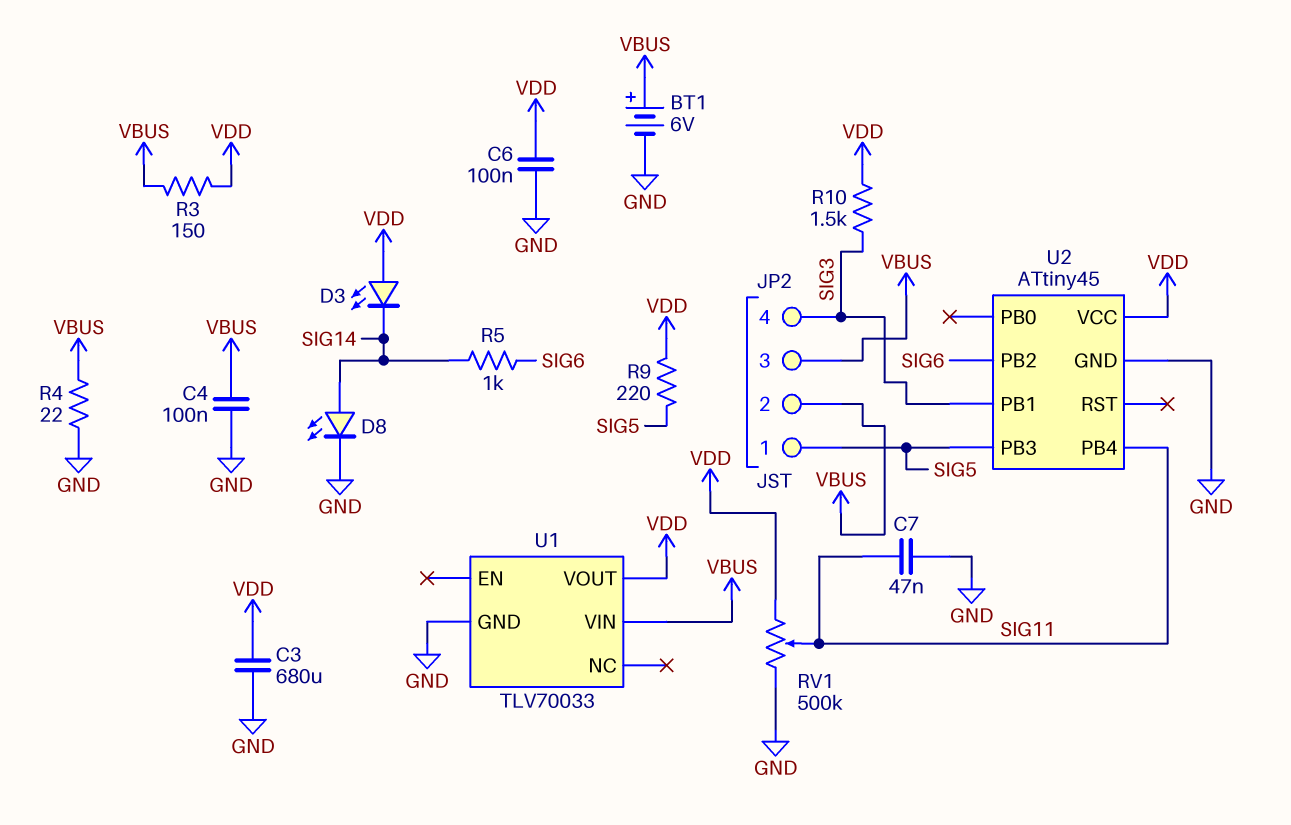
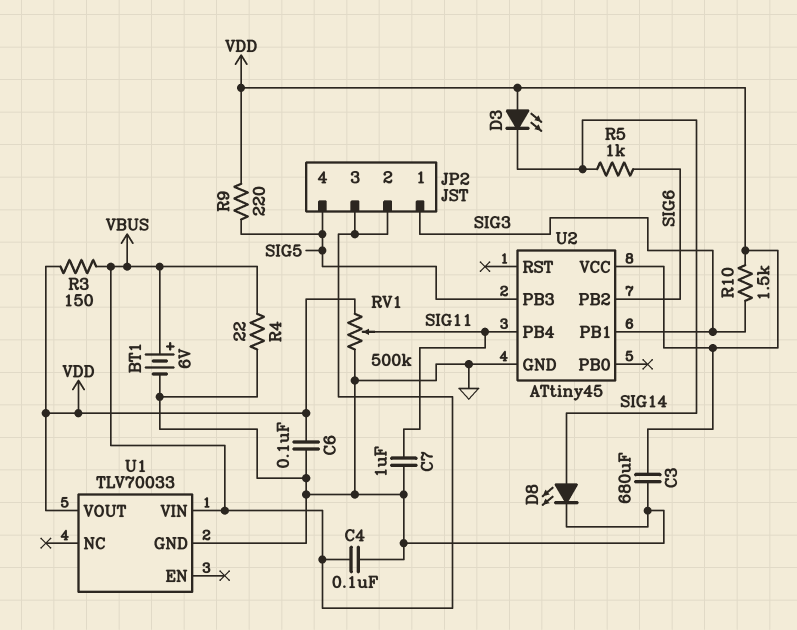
C7: 47nF (GND, SIG11) -> 1uF (GND, SIG11)
JP2 pin 1: SIG5 -> SIG3
JP2 pin 4: SIG3 -> SIG5

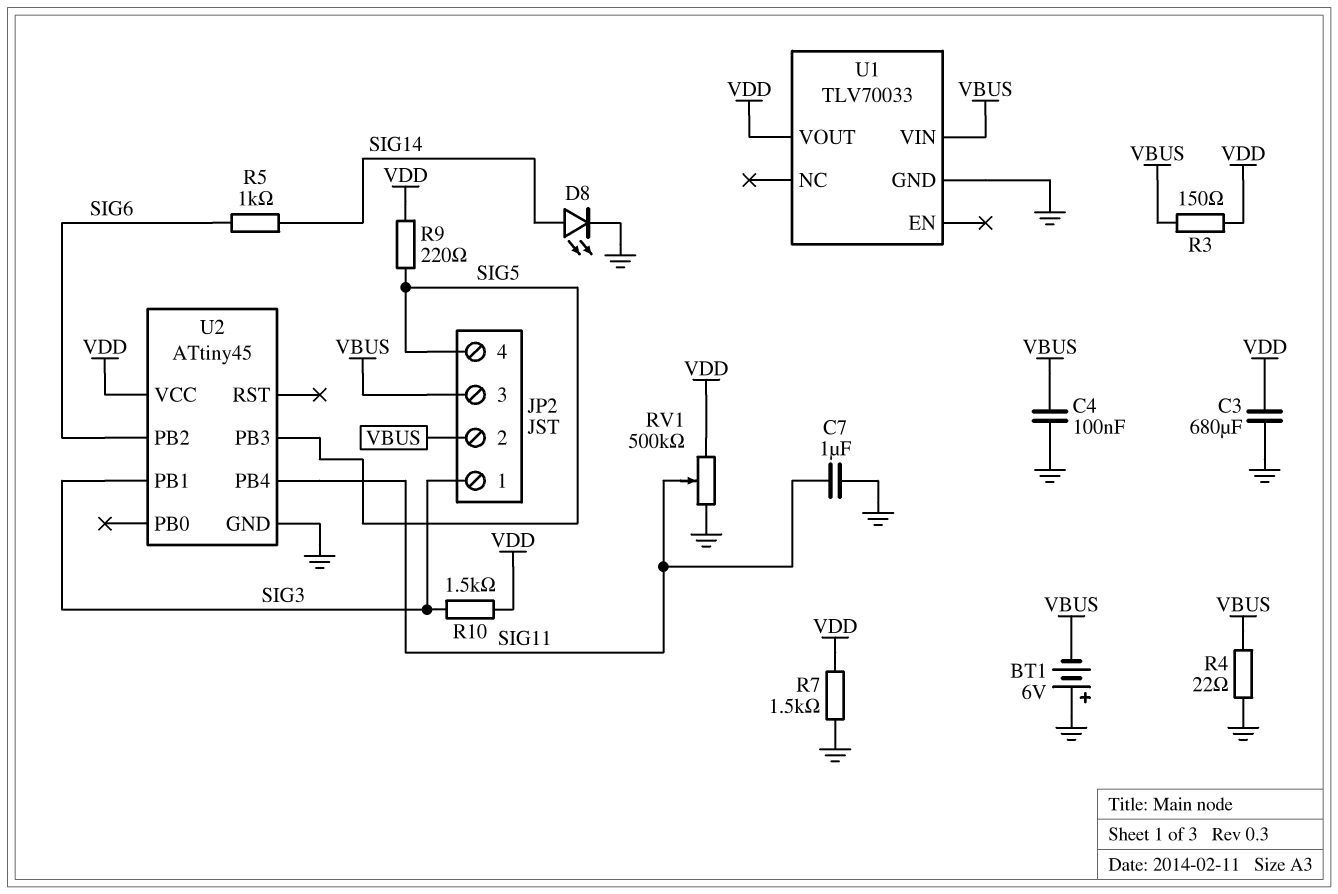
BT1: 6V (plus VBUS, minus GND) -> 6V (plus GND, minus VBUS)
C6: 100nF (GND, VDD) -> none
D3: LED (A VDD, K SIG14) -> none
R7: none -> 1.5k (GND, VDD)

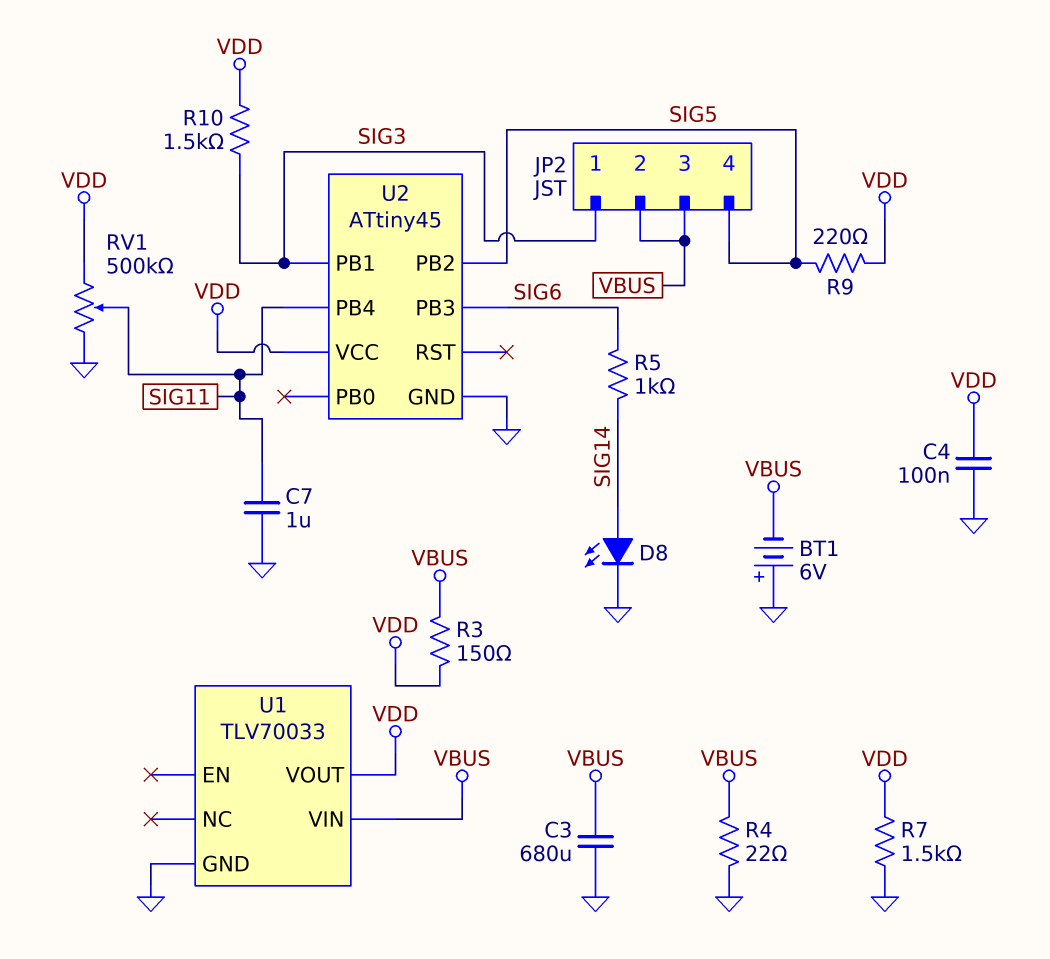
C3: 680uF (GND, VDD) -> 680uF (GND, VBUS)
C4: 100nF (GND, VBUS) -> 100nF (GND, VDD)
U2 pin PB2: SIG6 -> SIG5
U2 pin PB3: SIG5 -> SIG6

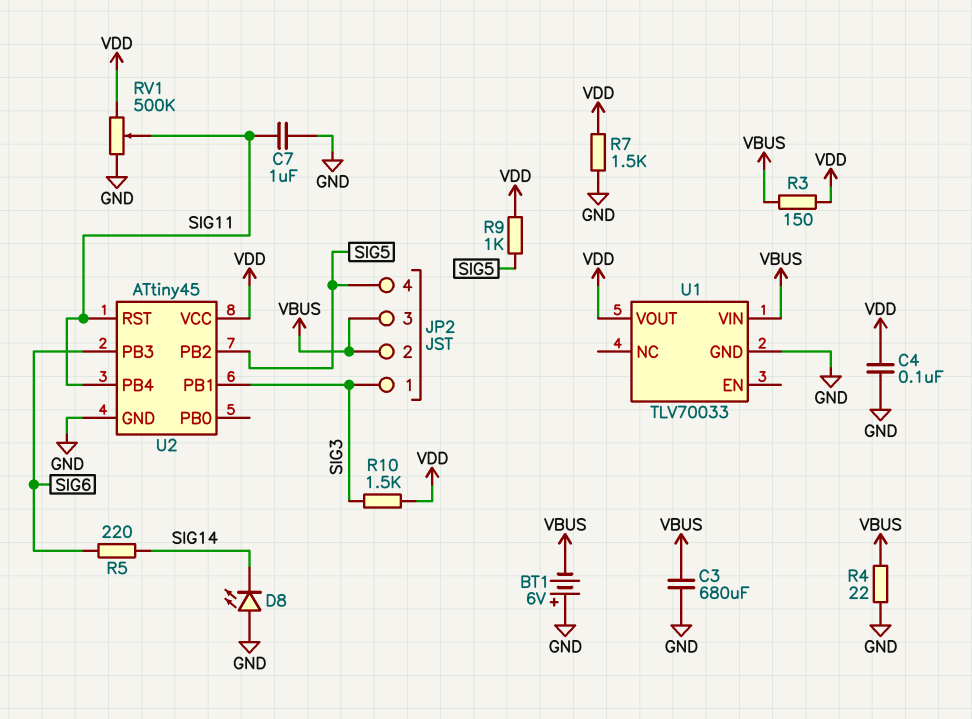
D8: LED (A SIG14, K GND) -> LED (A GND, K SIG14)
R5: 1k (SIG6, SIG14) -> 220 (SIG6, SIG14)
R9: 220 (SIG5, VDD) -> 1k (SIG5, VDD)
U2 pin RST: none -> SIG11

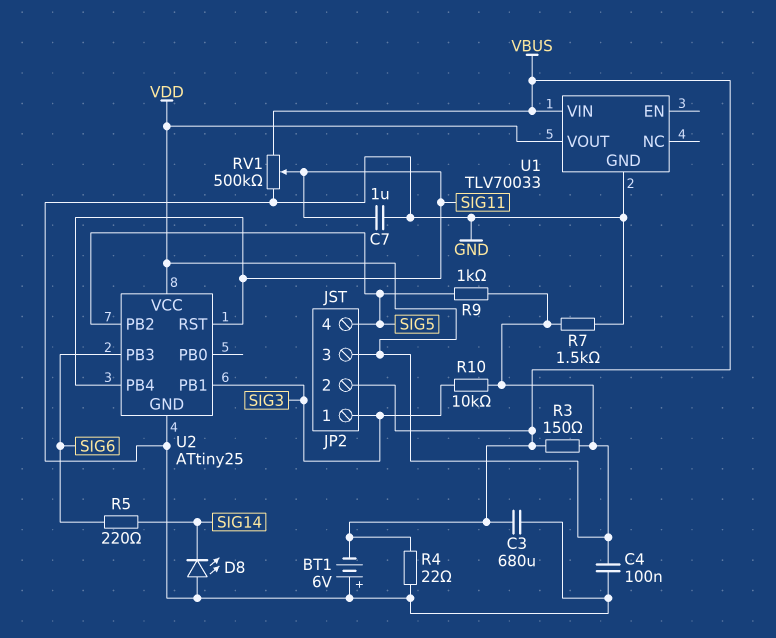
JP2 pin 3: VBUS -> VDD
R10: 1.5k (SIG3, VDD) -> 10k (SIG3, VDD)
RV1: 500k (GND, VDD, wiper SIG11) -> 500k (GND, VBUS, wiper SIG11)
U2: ATtiny45 -> ATtiny25

